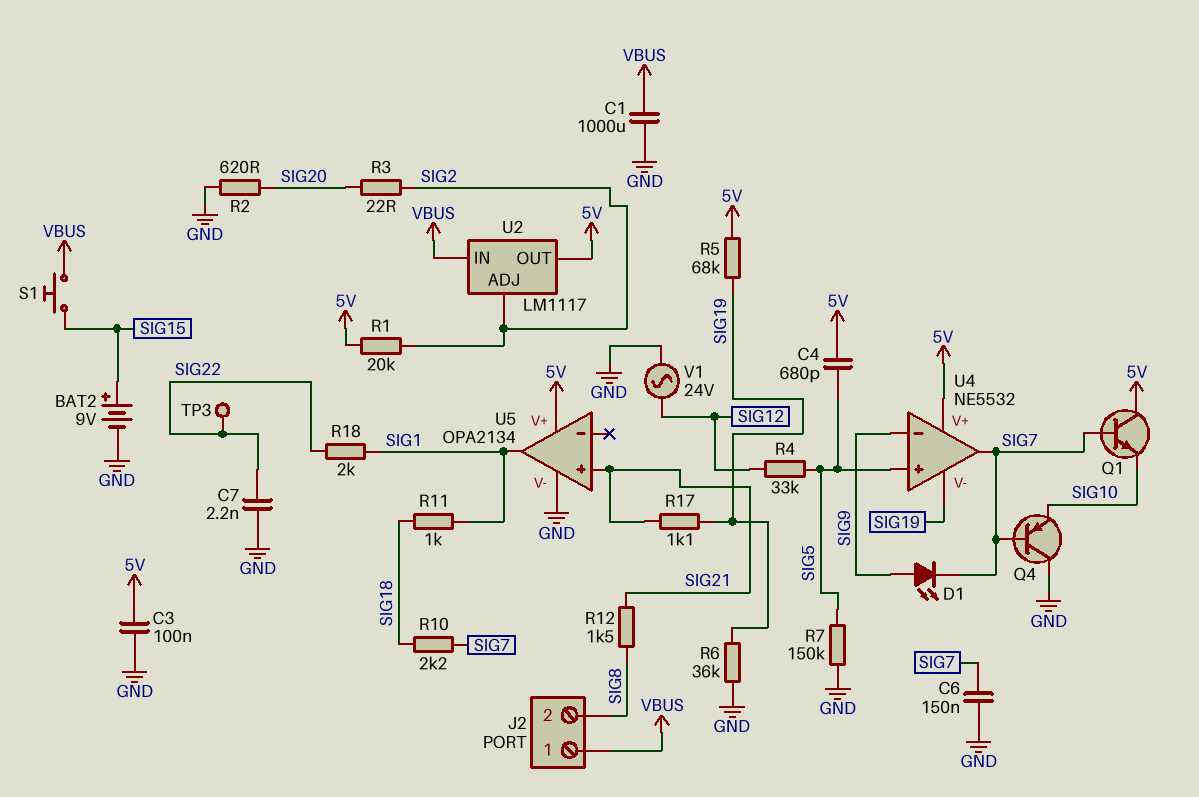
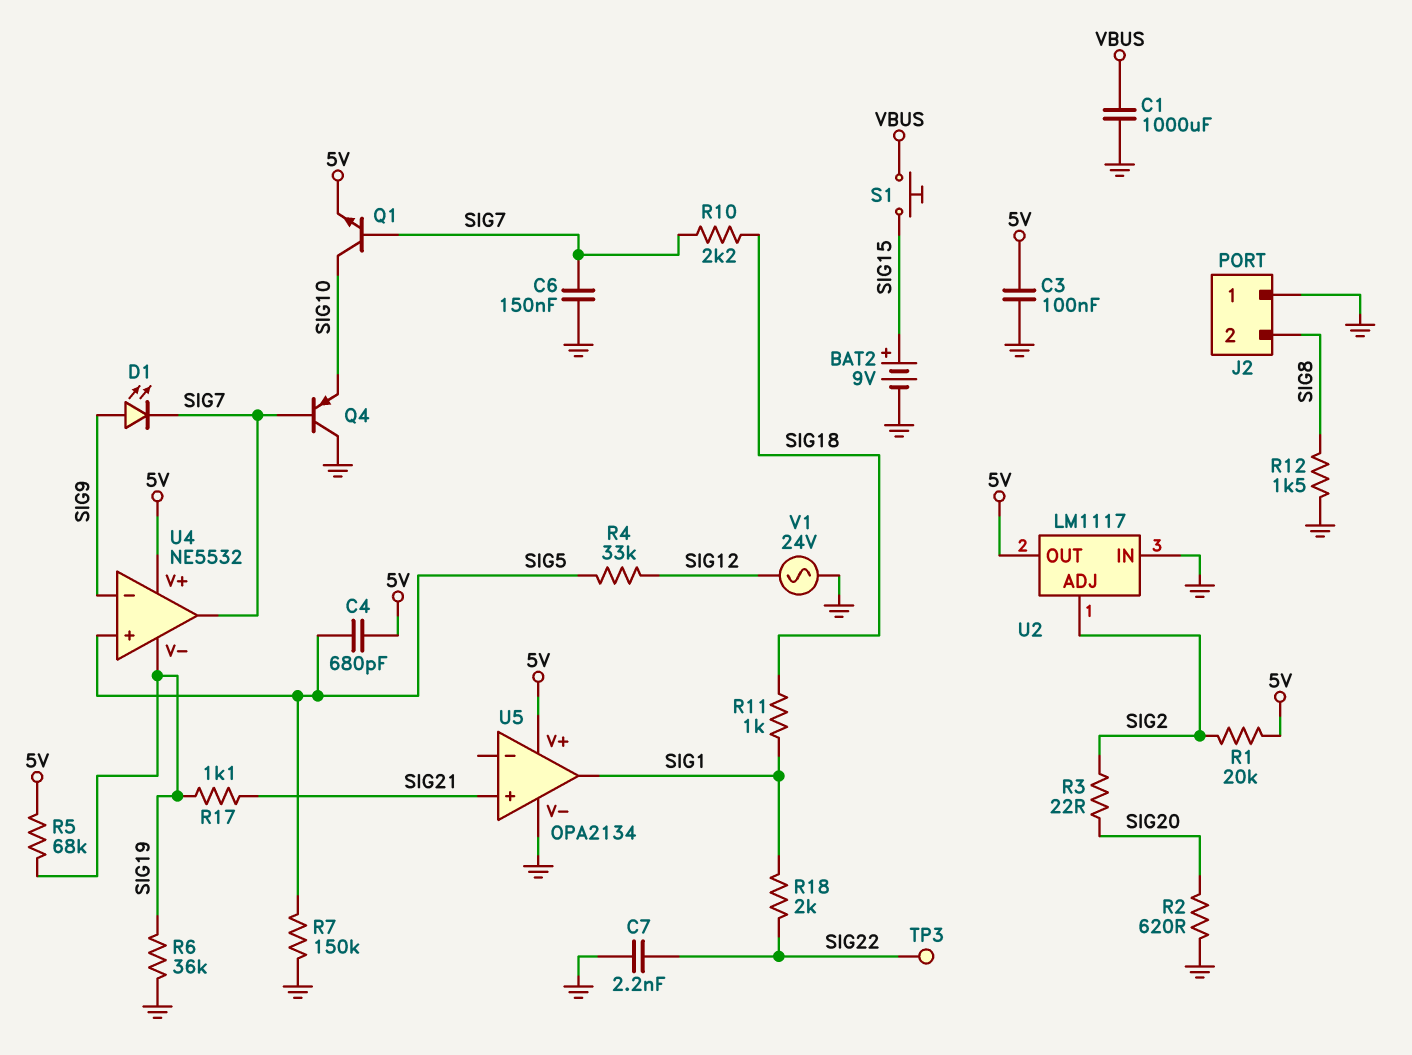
J2 pin 1: VBUS -> GND
Q1: NPN (B SIG7, C 5V, E SIG10) -> NPN (B SIG7, C SIG10, E 5V)
R12: 1.5k (SIG8, SIG21) -> 1.5k (GND, SIG8)
U2 pin IN: VBUS -> GND

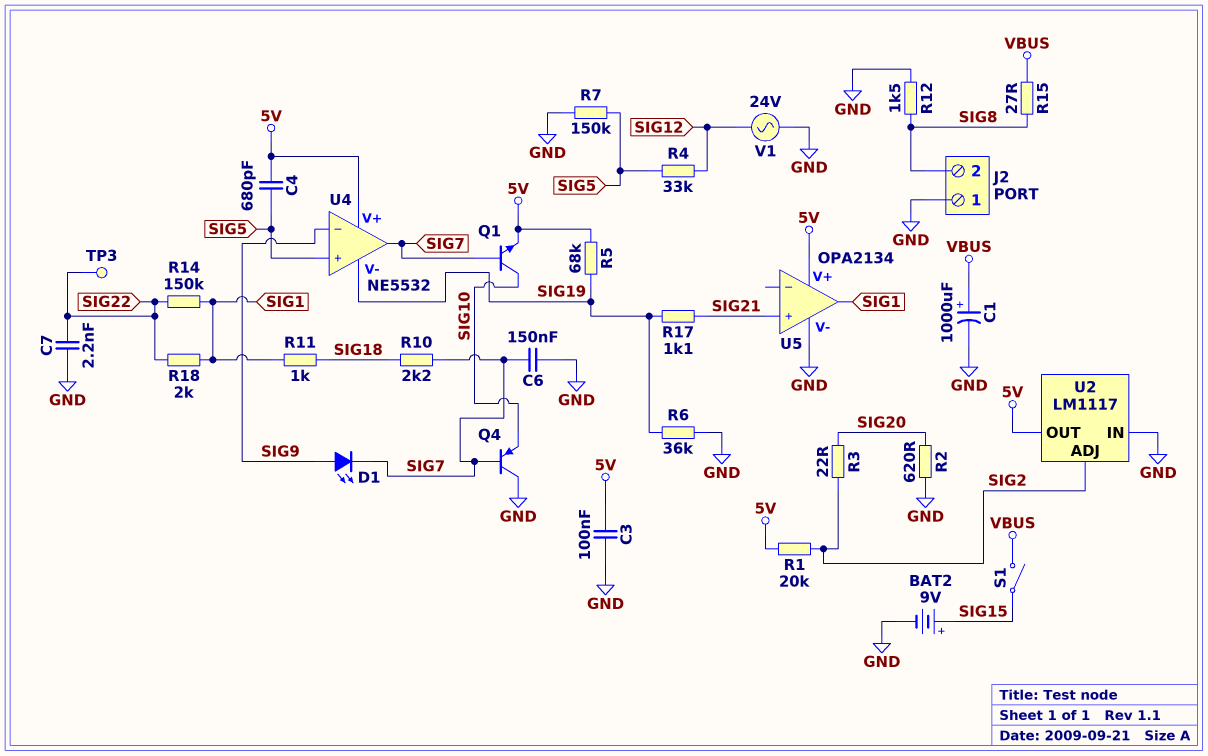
C1: 1000uF (GND, VBUS) -> 1000uF (plus VBUS, minus GND)
R14: none -> 150k (SIG1, SIG22)
R15: none -> 27 (SIG8, VBUS)
S1: button (SIG15, VBUS) -> switch (SIG15, VBUS)

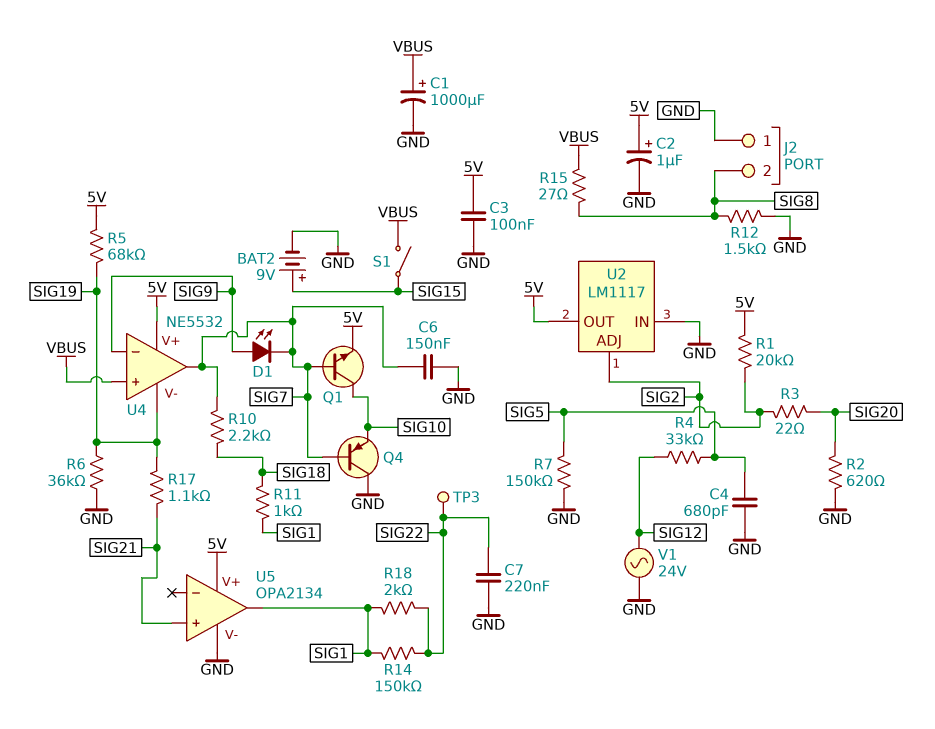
C2: none -> 1uF (plus 5V, minus GND)
C4: 680pF (5V, SIG5) -> 680pF (GND, SIG5)
C7: 2.2nF (GND, SIG22) -> 220nF (GND, SIG22)
U4 pin in+: SIG5 -> VBUS

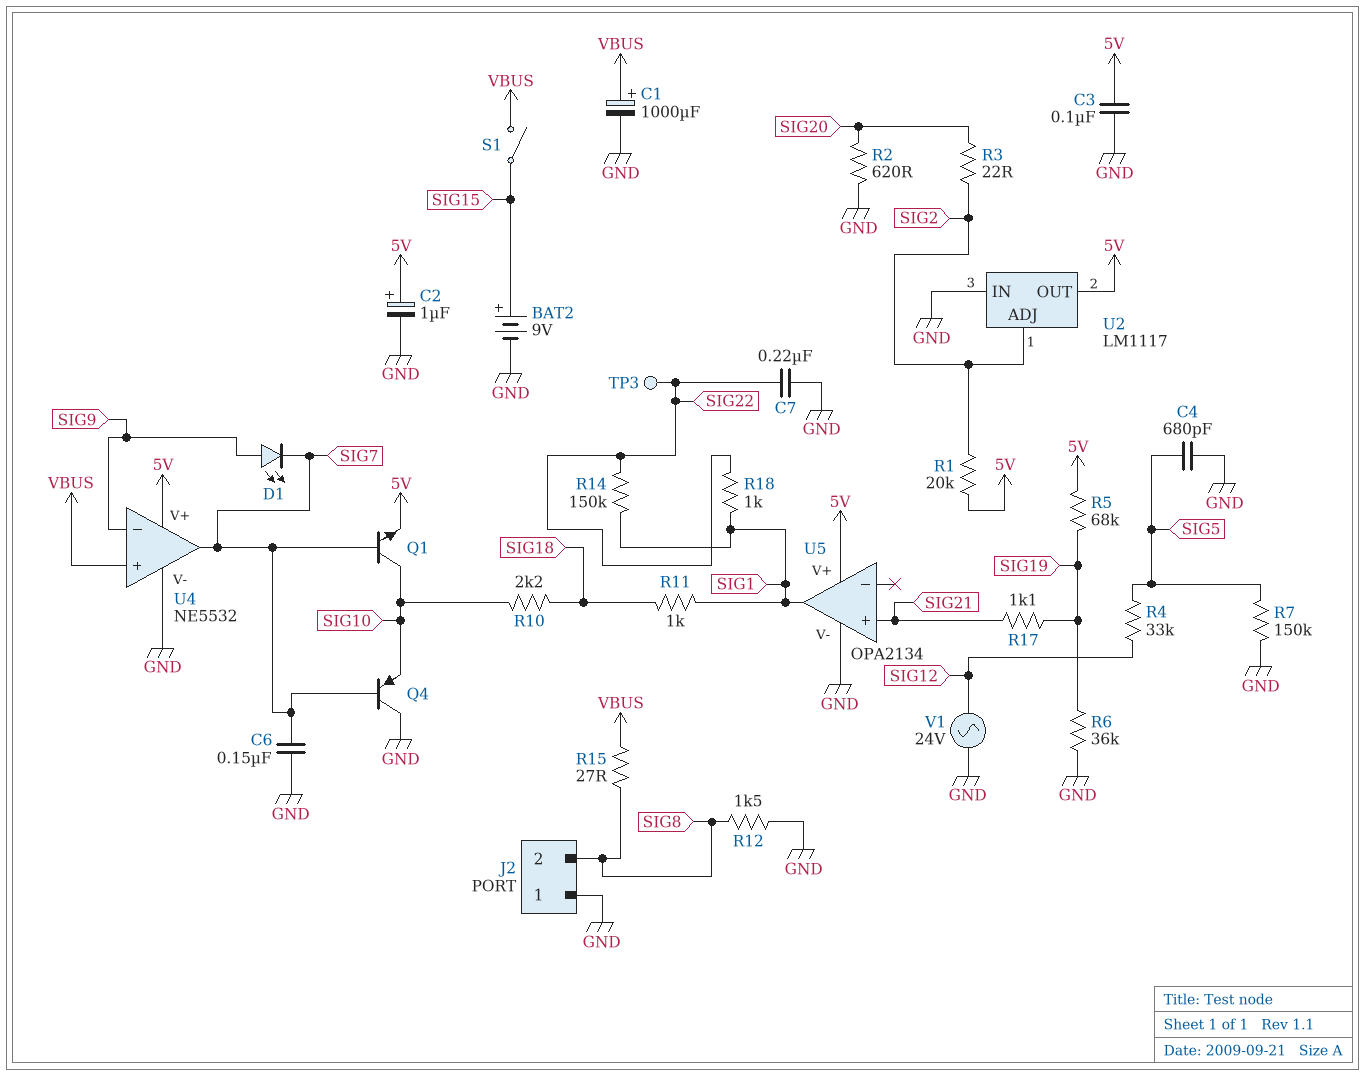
R10: 2.2k (SIG7, SIG18) -> 2.2k (SIG10, SIG18)
R18: 2k (SIG1, SIG22) -> 1k (SIG1, SIG22)
U4 pin V-: SIG19 -> GND

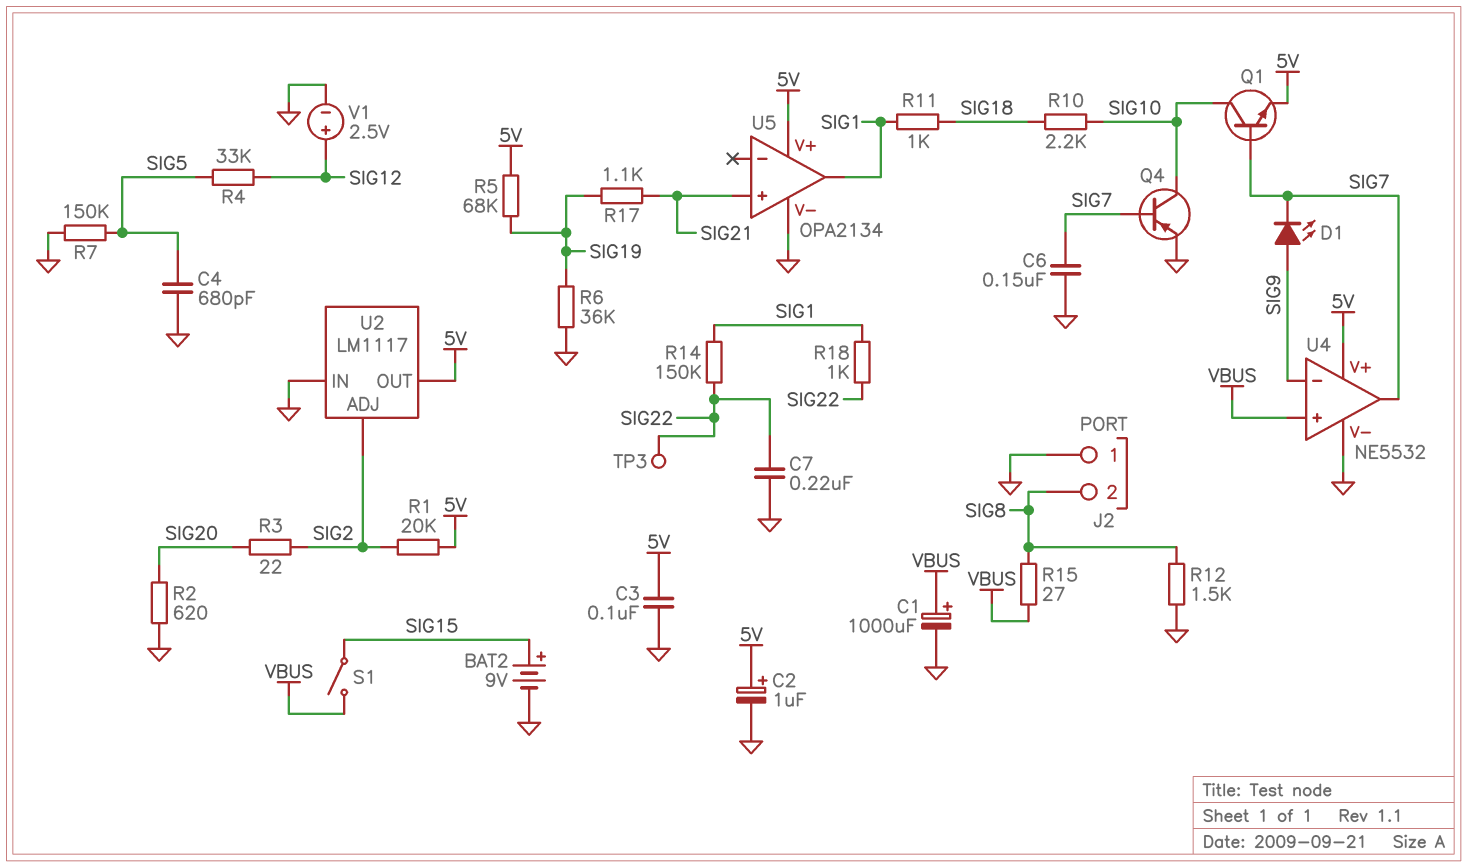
Q4: PNP (B SIG7, C GND, E SIG10) -> PNP (B SIG7, C SIG10, E GND)
V1: AC 24V (GND, SIG12) -> 2.5V (plus SIG12, minus GND)

